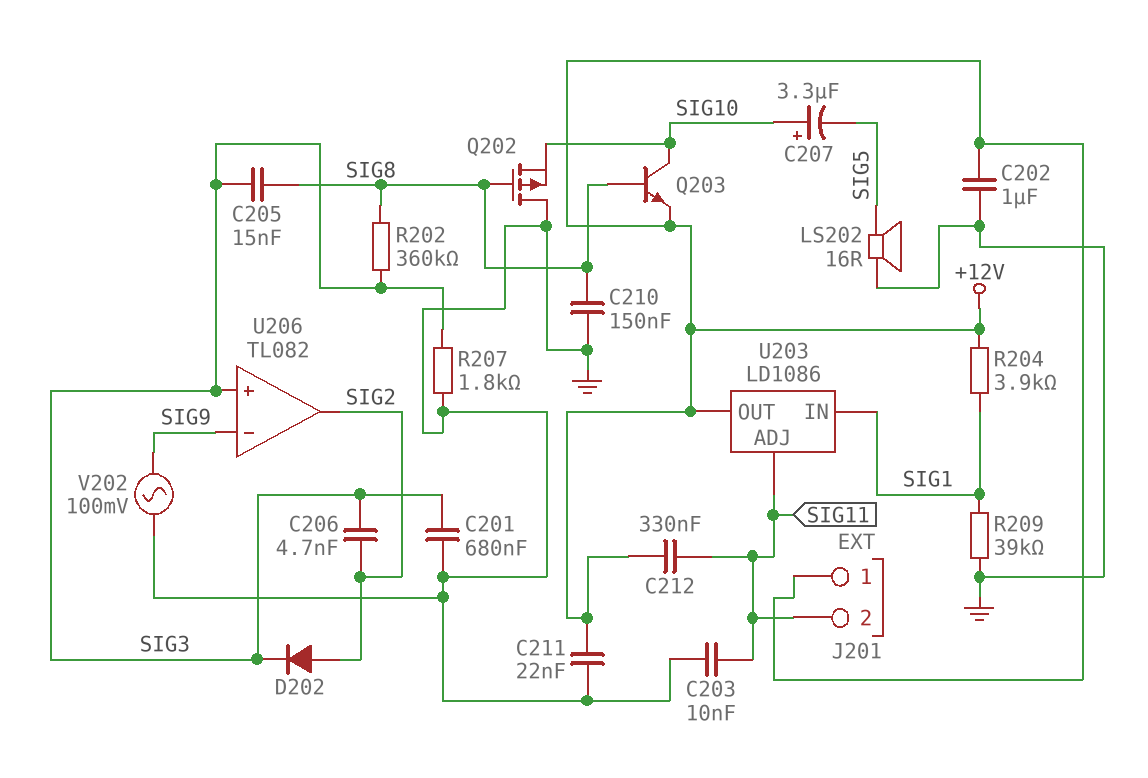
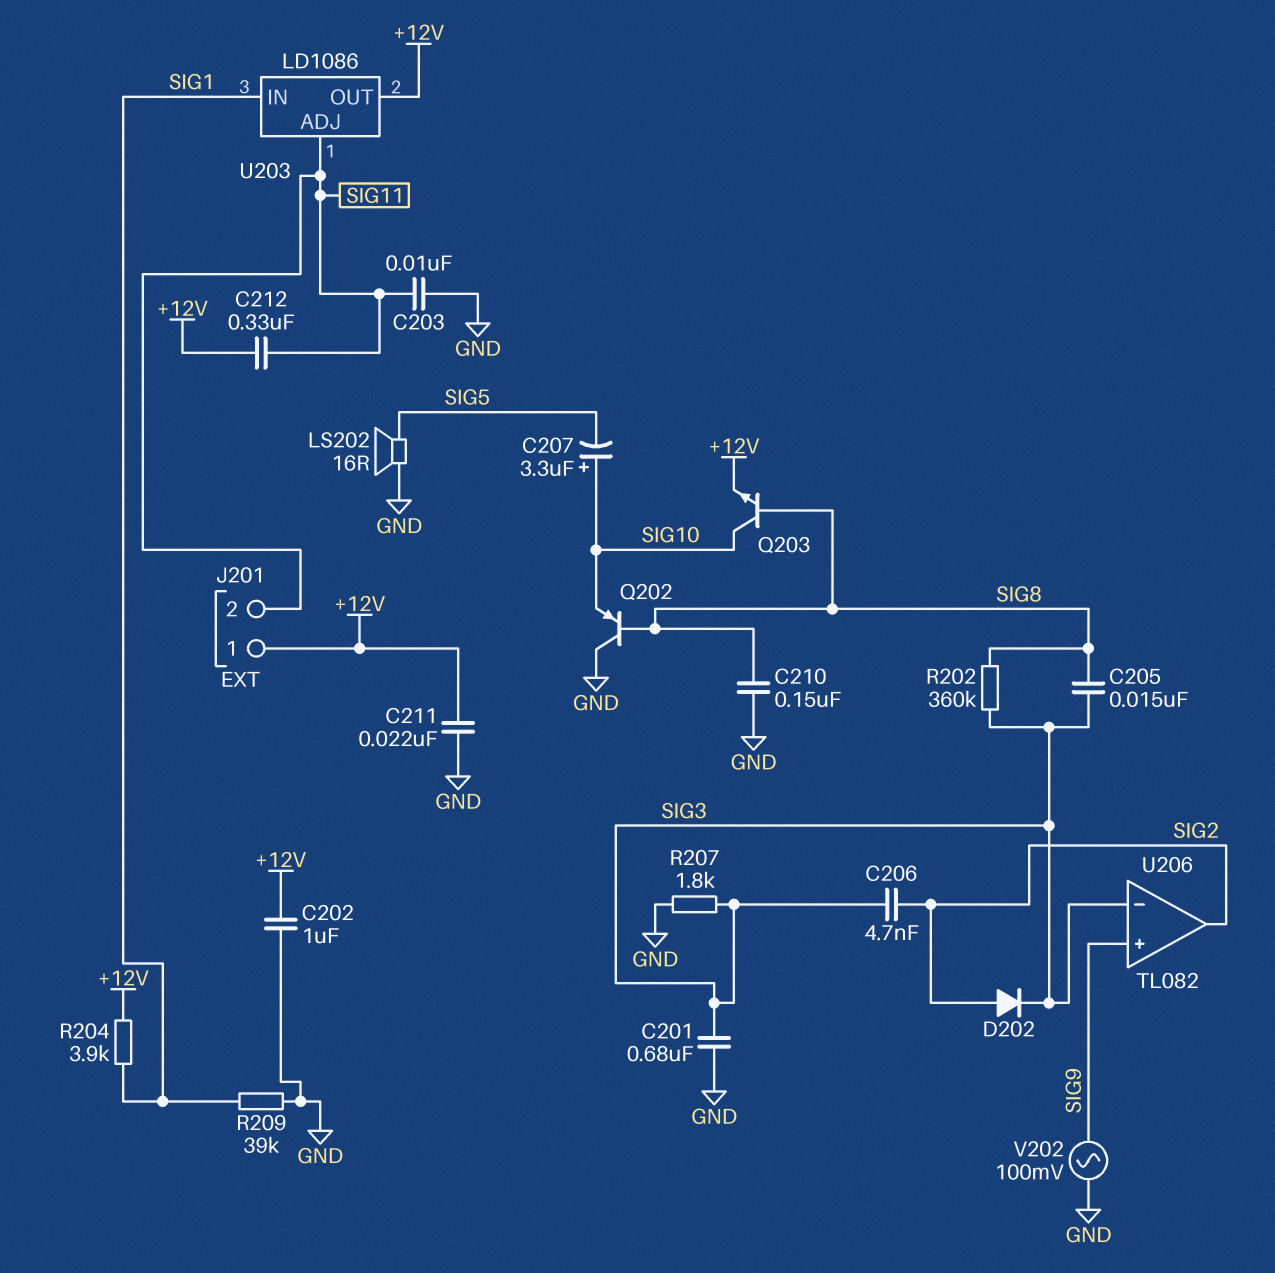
Q202: PMOS (G SIG8, D GND, S SIG10) -> PNP (B SIG8, C GND, E SIG10)
U206 pin in+: SIG3 -> SIG9
U206 pin in-: SIG9 -> SIG3

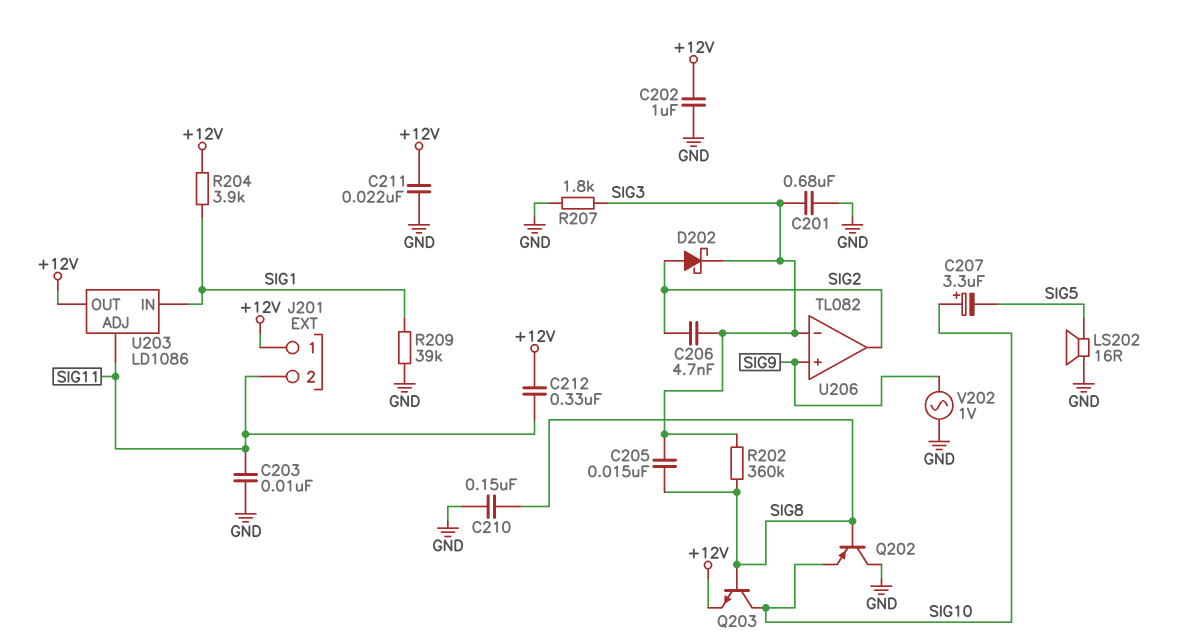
D202: diode (A SIG2, K SIG3) -> schottky (A SIG2, K SIG3)
V202: AC 100mV (GND, SIG9) -> AC 1V (GND, SIG9)

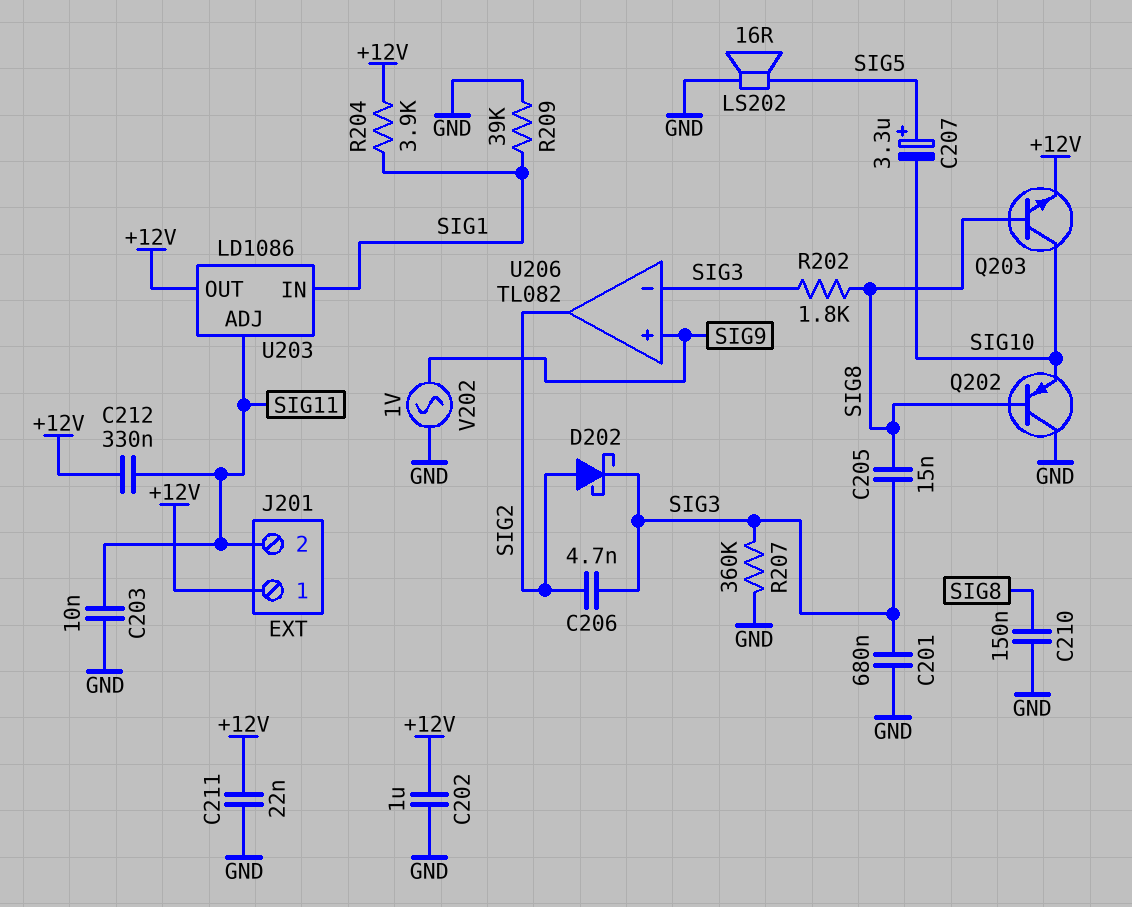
C207: 3.3uF (plus SIG10, minus SIG5) -> 3.3uF (plus SIG5, minus SIG10)
R202: 360k (SIG3, SIG8) -> 1.8k (SIG3, SIG8)
R207: 1.8k (GND, SIG3) -> 360k (GND, SIG3)

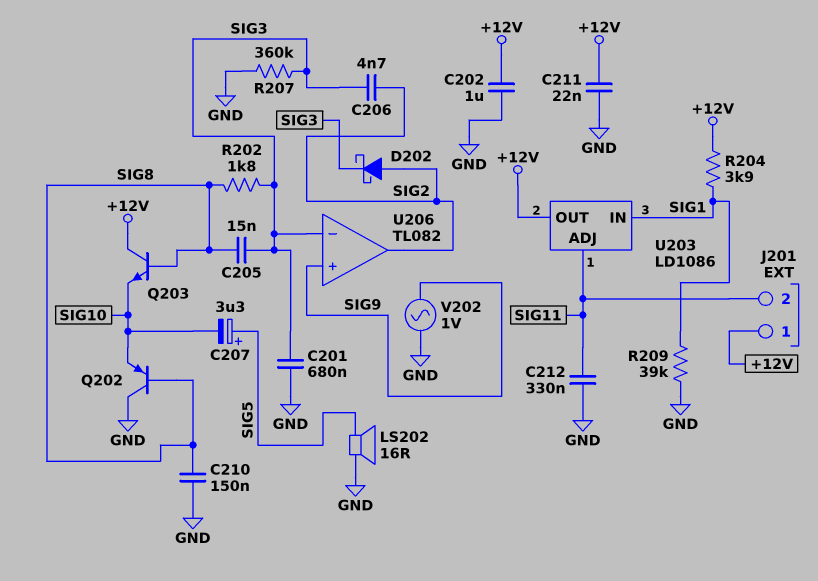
C203: 10nF (GND, SIG11) -> none
C212: 330nF (+12V, SIG11) -> 330nF (GND, SIG11)
Q203: NPN (B SIG8, C SIG10, E +12V) -> NPN (B SIG8, C +12V, E SIG10)

